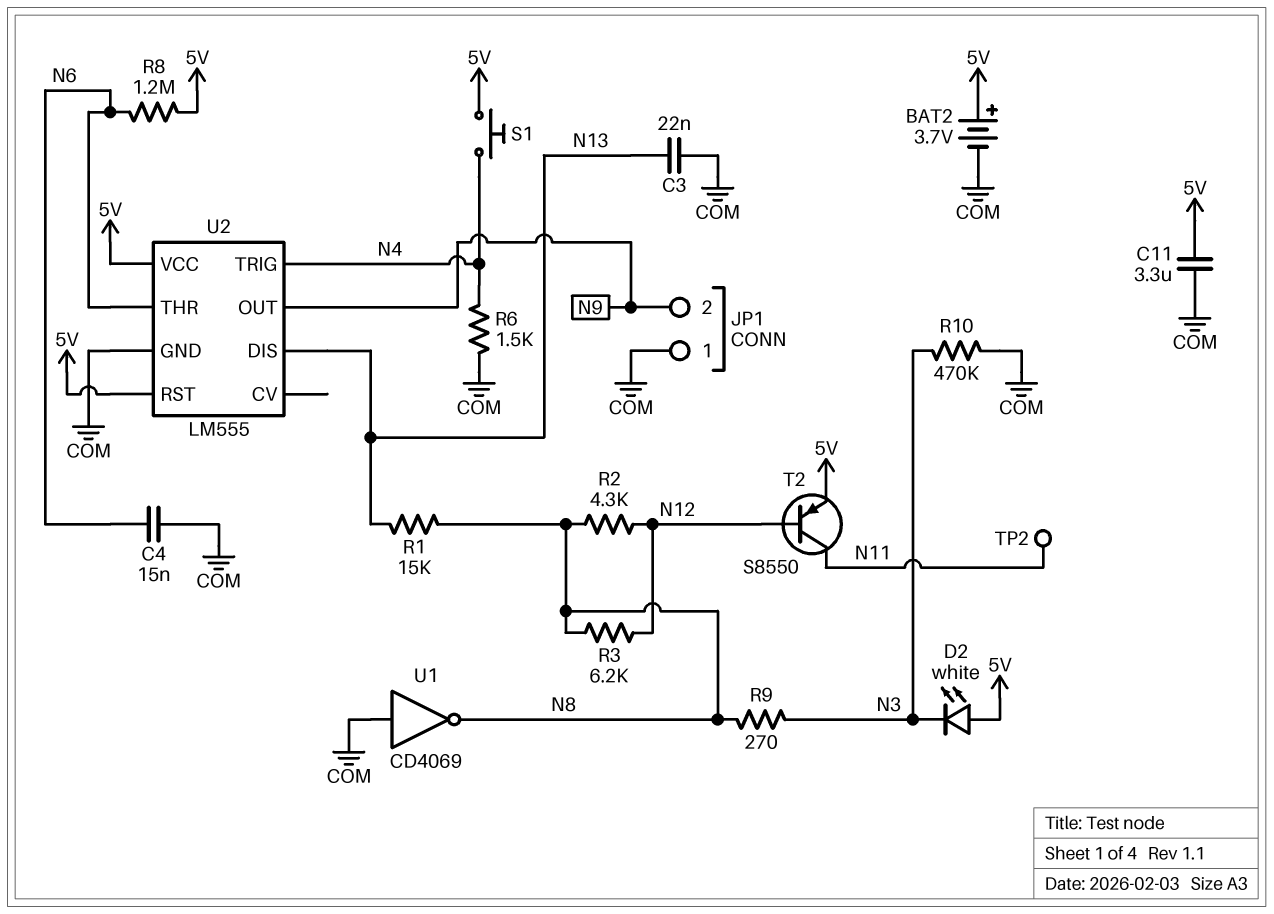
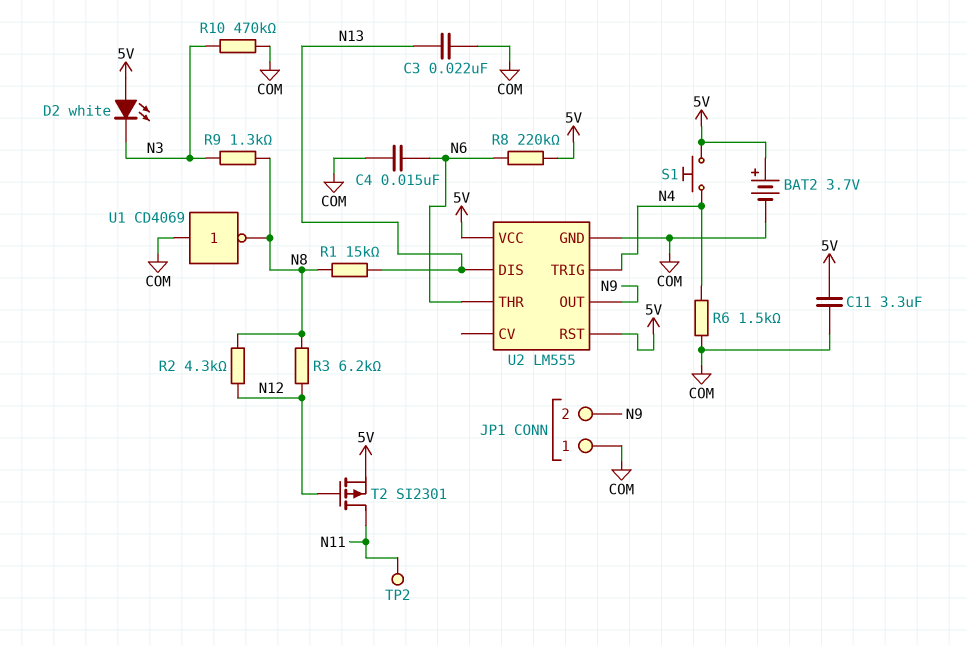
R8: 1.2M (5V, N6) -> 220k (5V, N6)
R9: 270 (N3, N8) -> 1.3k (N3, N8)
T2: PNP S8550 (B N12, C N11, E 5V) -> PMOS SI2301 (G N12, D N11, S 5V)

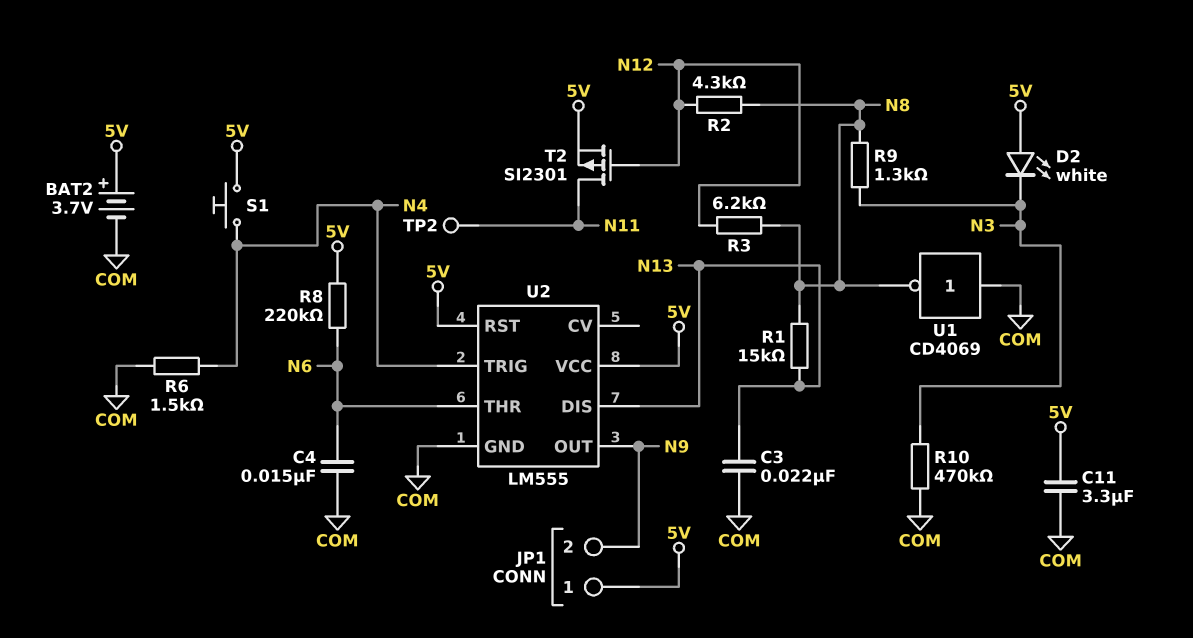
JP1 pin 1: COM -> 5V

